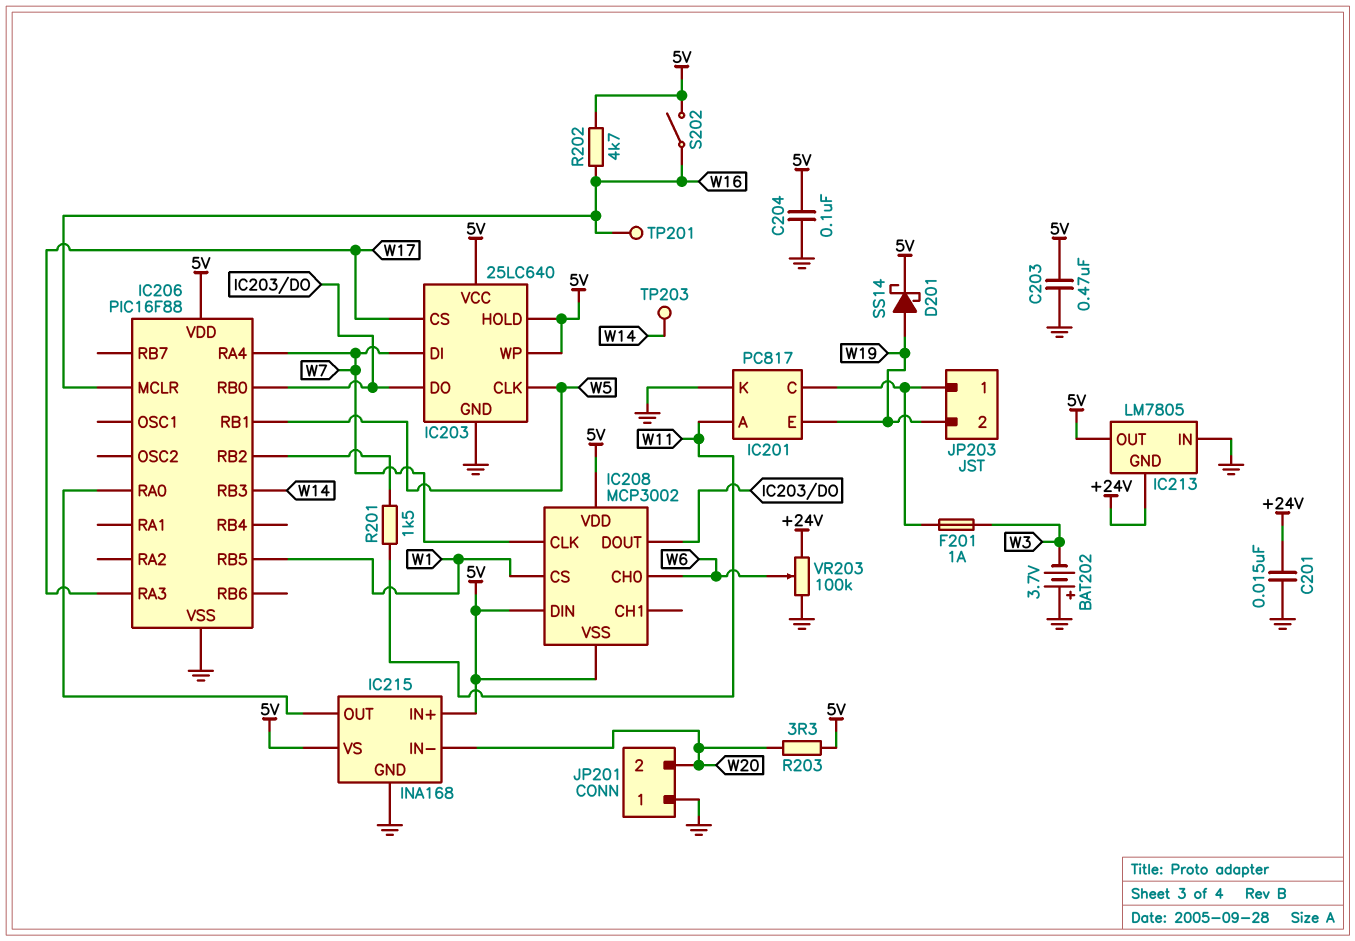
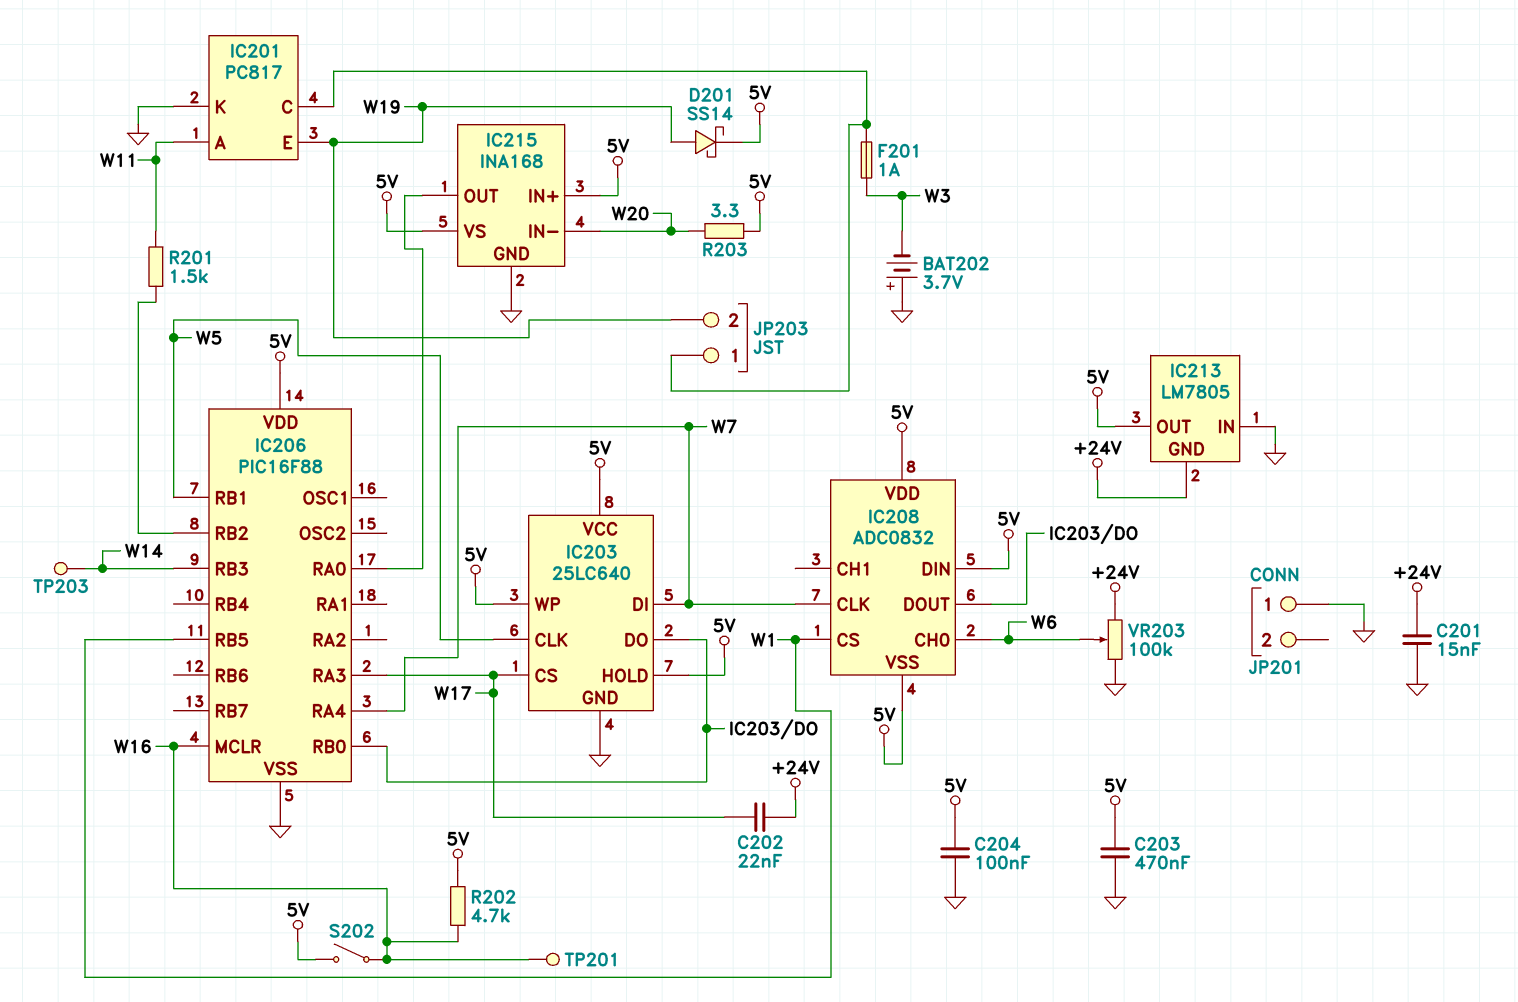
C202: none -> 22nF (+24V, W17)
IC208: MCP3002 -> ADC0832
JP201 pin 2: W20 -> none

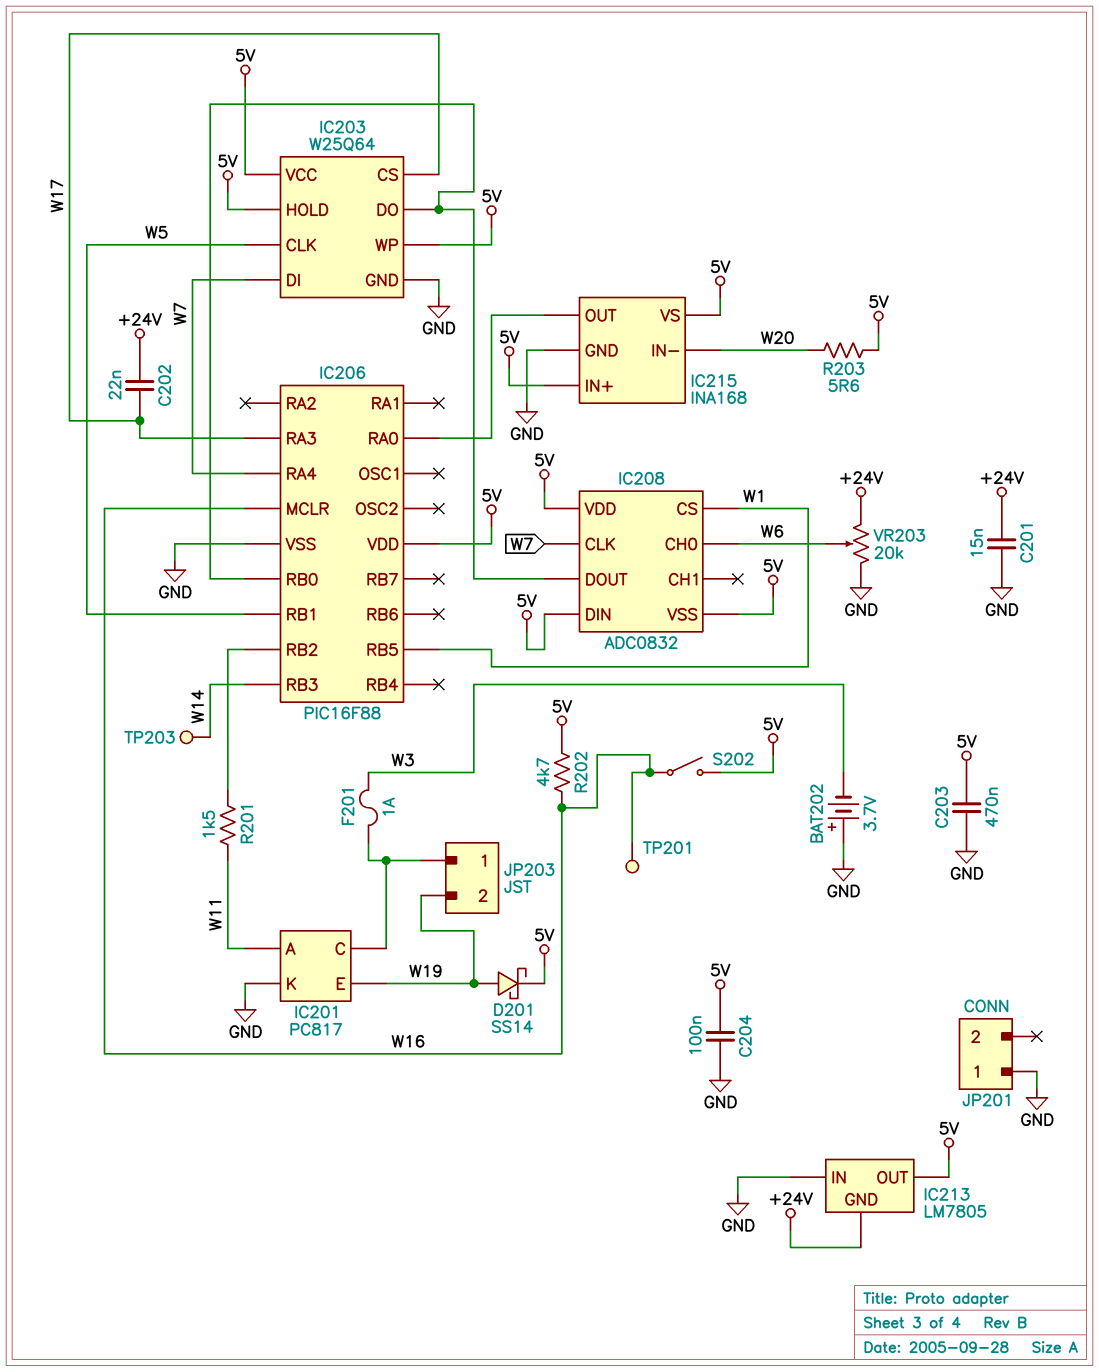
IC203: 25LC640 -> W25Q64
R203: 3.3 (5V, W20) -> 5.6 (5V, W20)
VR203: 100k (+24V, GND, wiper W6) -> 20k (+24V, GND, wiper W6)

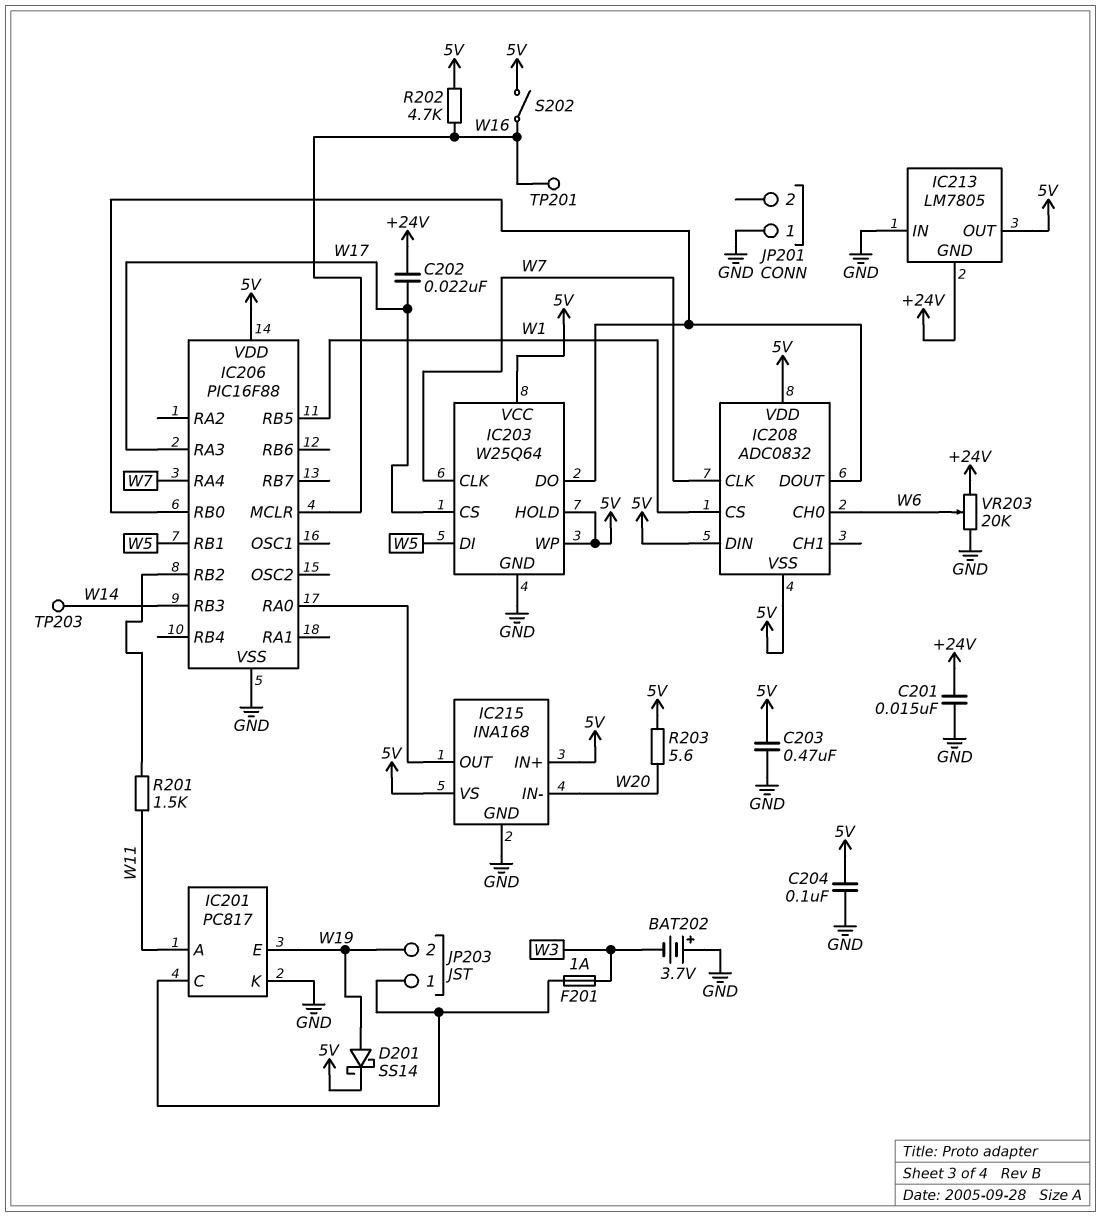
IC203 pin CLK: W5 -> W7
IC203 pin DI: W7 -> W5

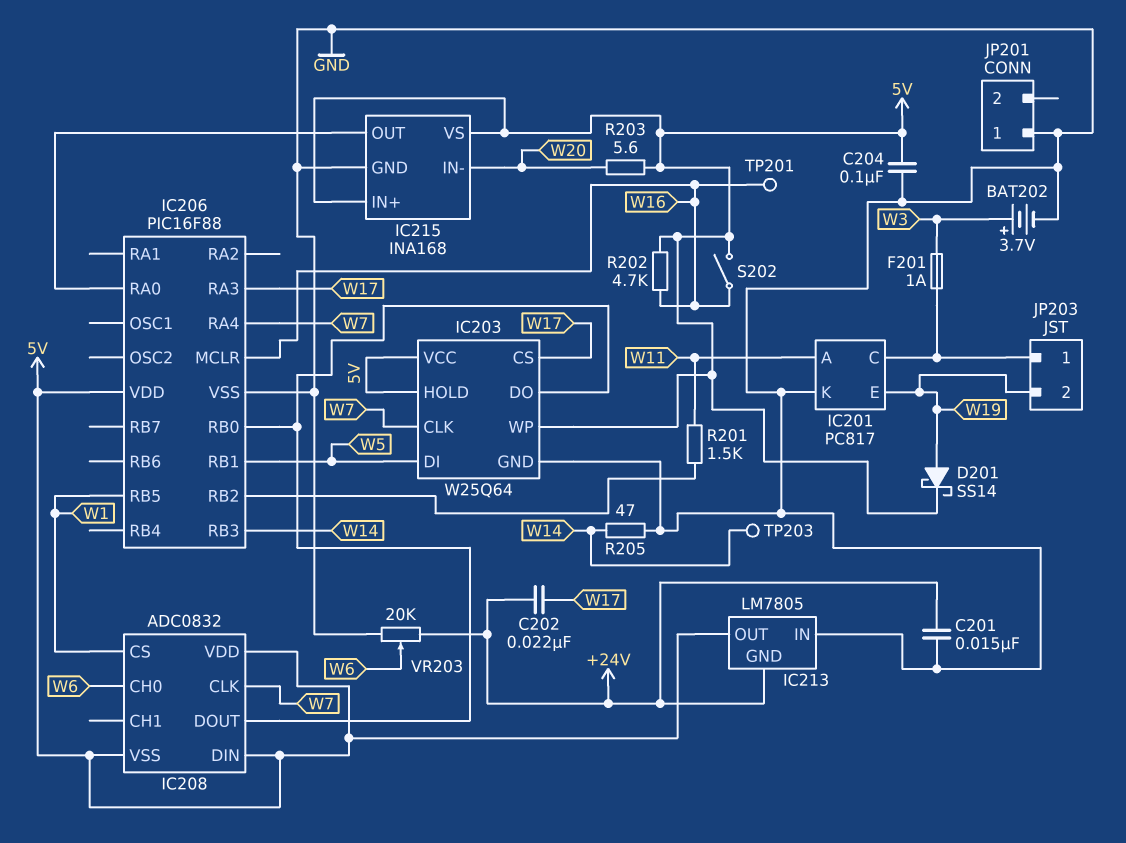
BAT202: 3.7V (plus GND, minus W3) -> 3.7V (plus W3, minus GND)
C203: 470nF (5V, GND) -> none
R205: none -> 47 (GND, W14)

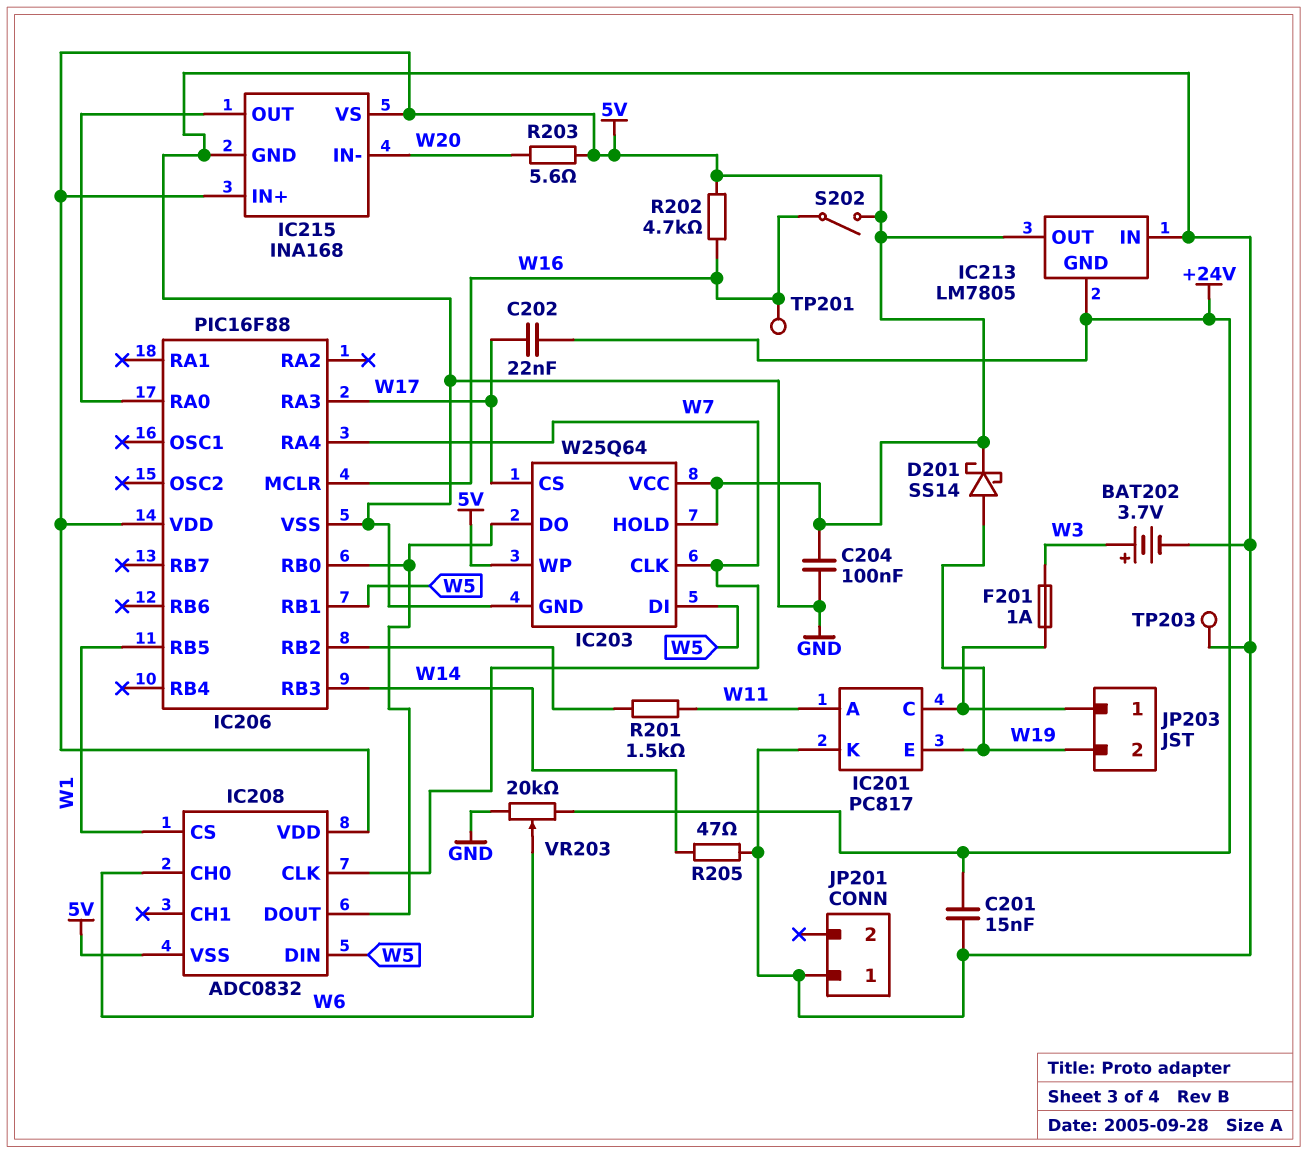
IC208 pin DIN: 5V -> W5
TP203: test point (W14) -> test point (GND)

